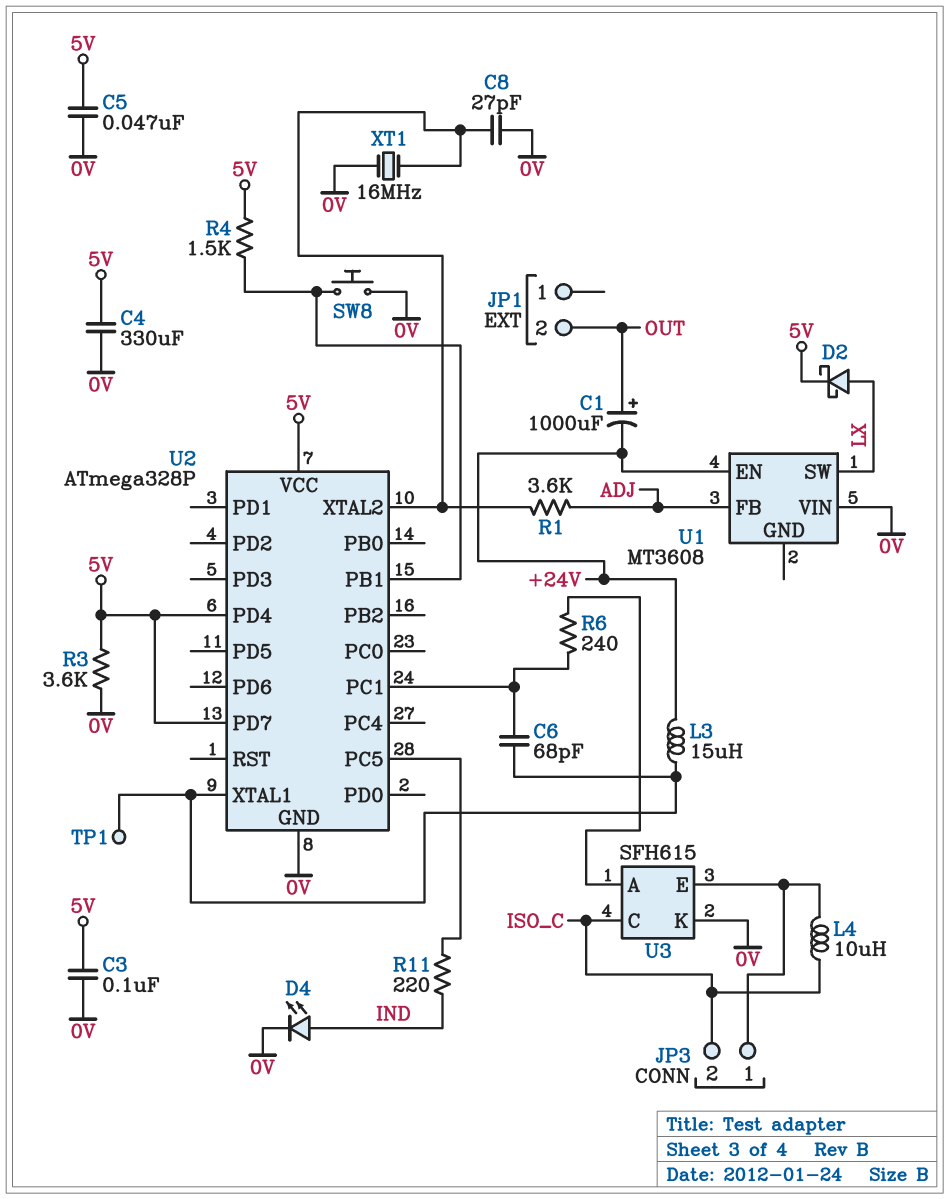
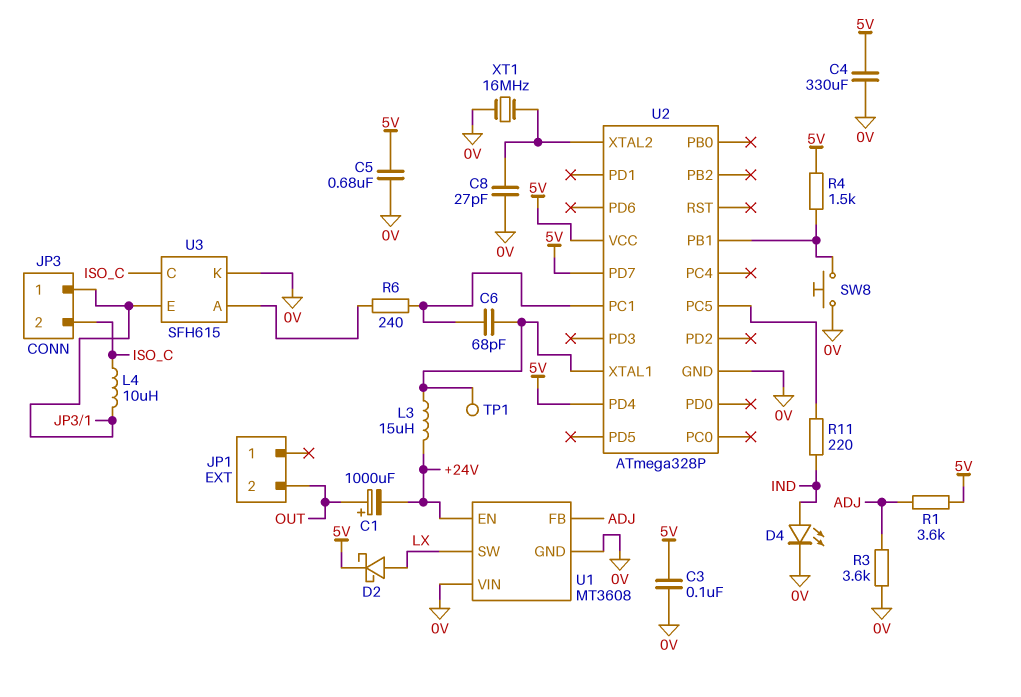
C5: 47nF (0V, 5V) -> 680nF (0V, 5V)
R1: 3.6k (ADJ, U2/XTAL2) -> 3.6k (5V, ADJ)
R3: 3.6k (0V, 5V) -> 3.6k (0V, ADJ)
U1 pin GND: none -> 0V

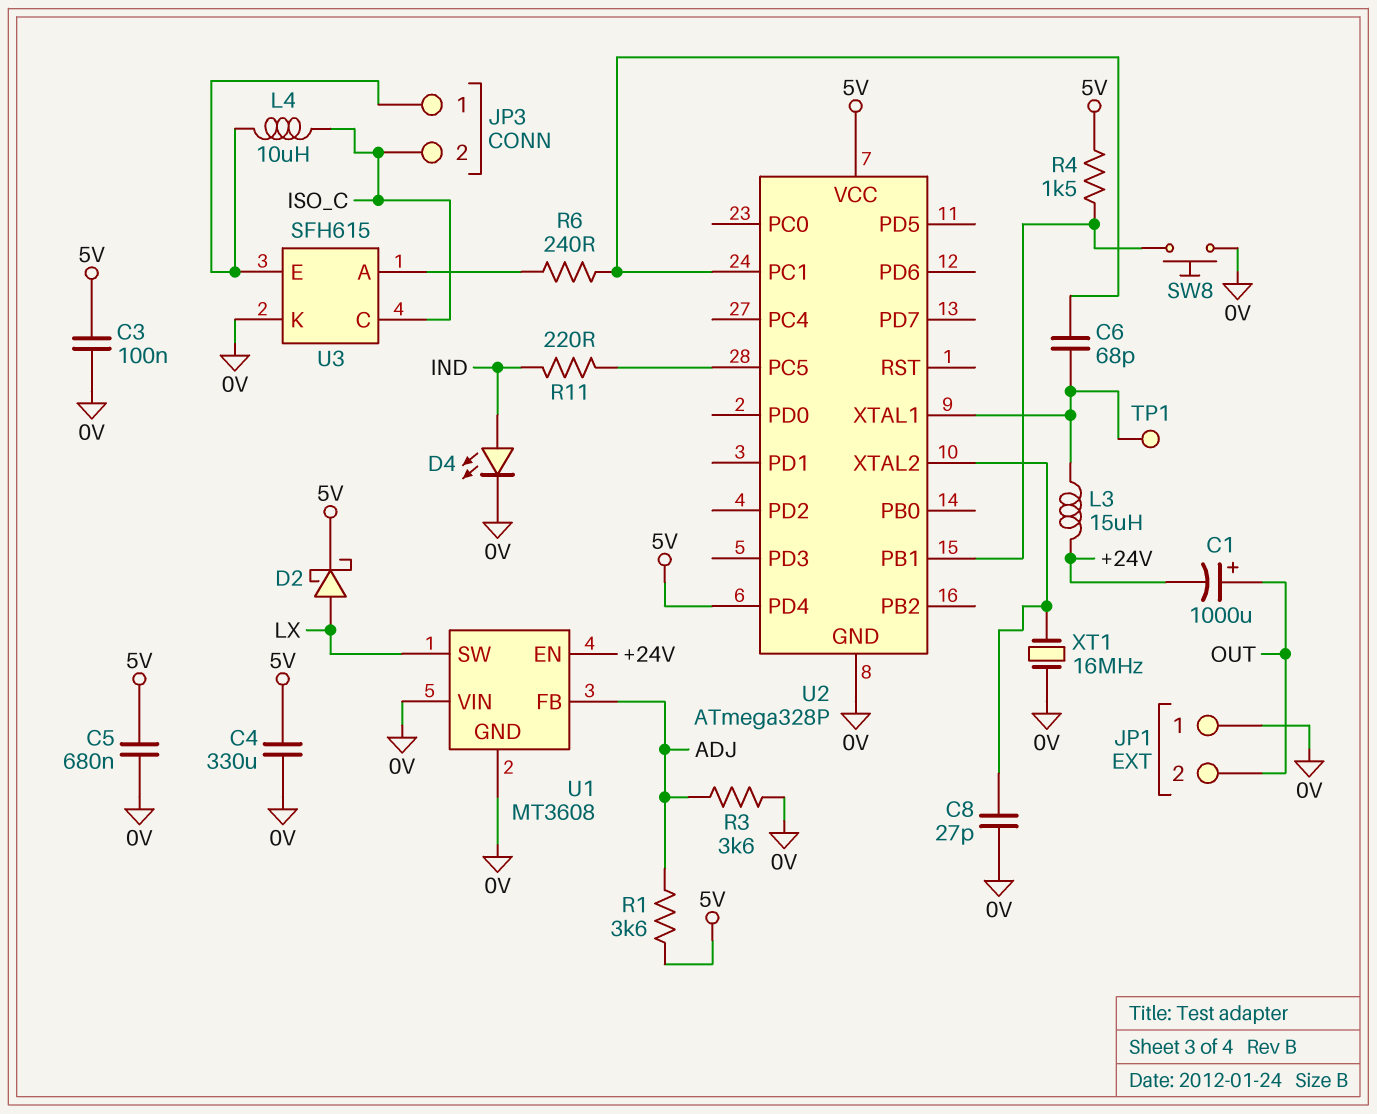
JP1 pin 1: none -> 0V
U2 pin PD7: 5V -> none

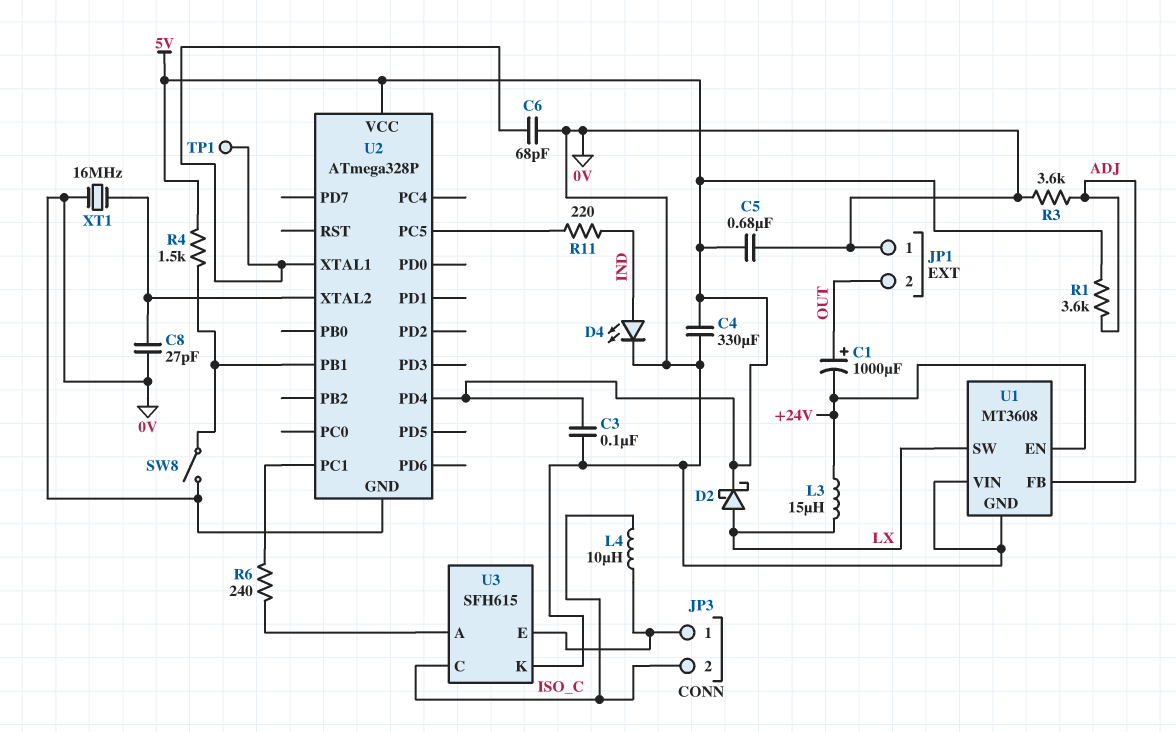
C6: 68pF (U2/PC1, U2/XTAL1) -> 68pF (0V, U2/XTAL1)
L3: 15uH (+24V, U2/XTAL1) -> 15uH (+24V, LX)
SW8: button (0V, U2/PB1) -> switch (0V, U2/PB1)

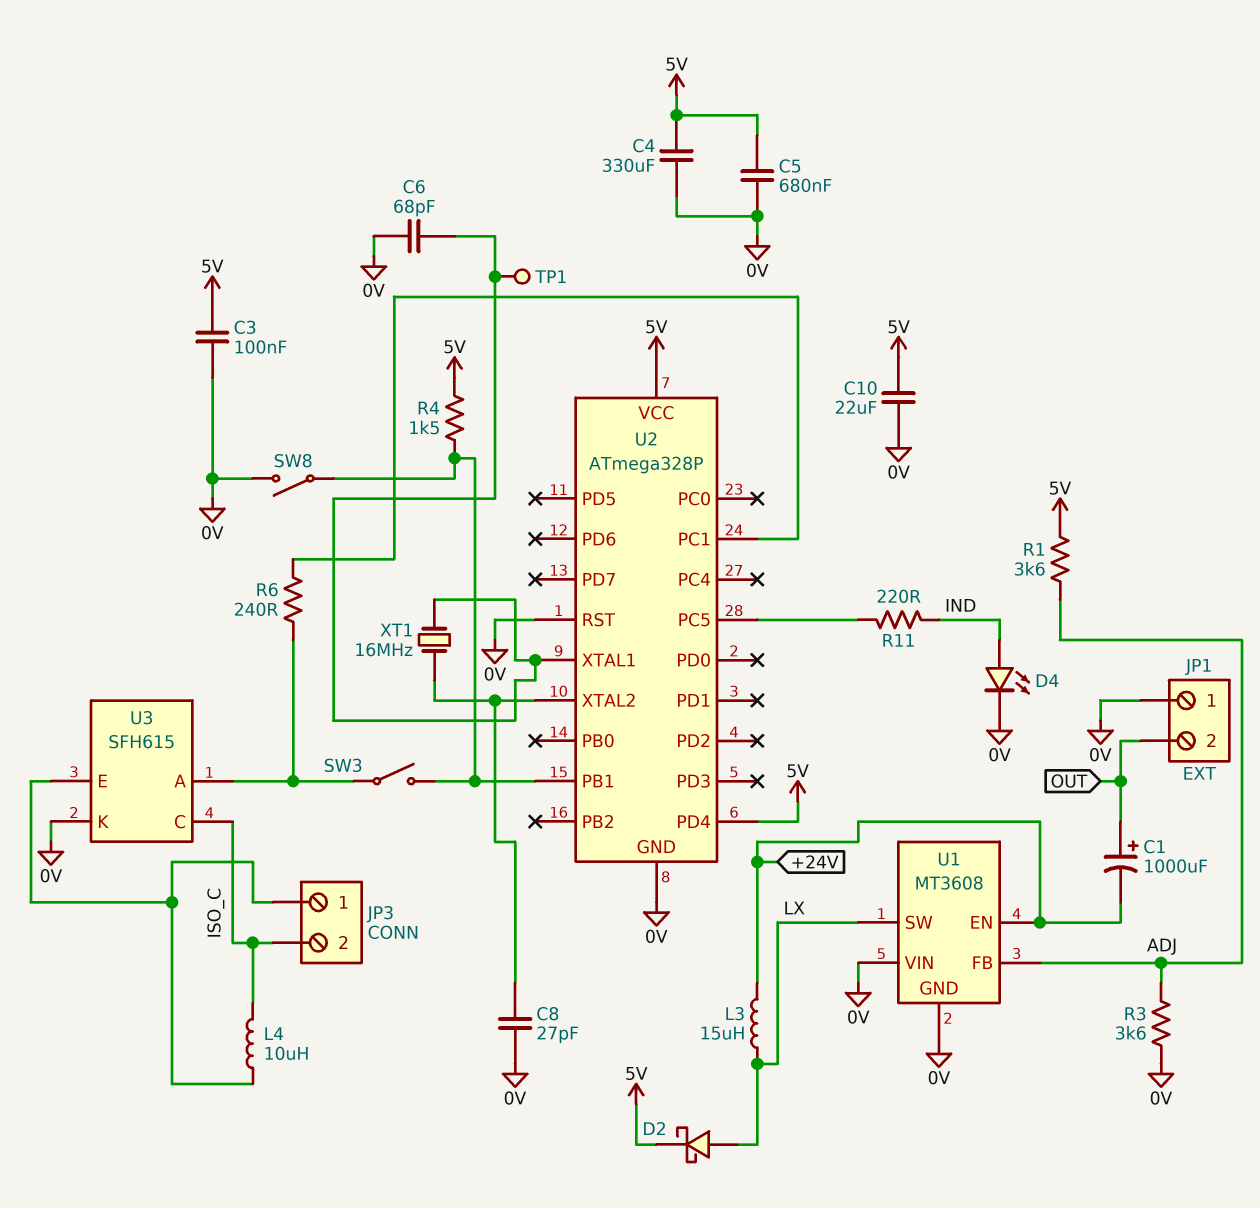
C10: none -> 22uF (0V, 5V)
SW3: none -> switch (U2/PB1, U3/A)
U2 pin RST: none -> 0V
XT1: 16MHz (0V, U2/XTAL2) -> 16MHz (U2/XTAL1, U2/XTAL2)

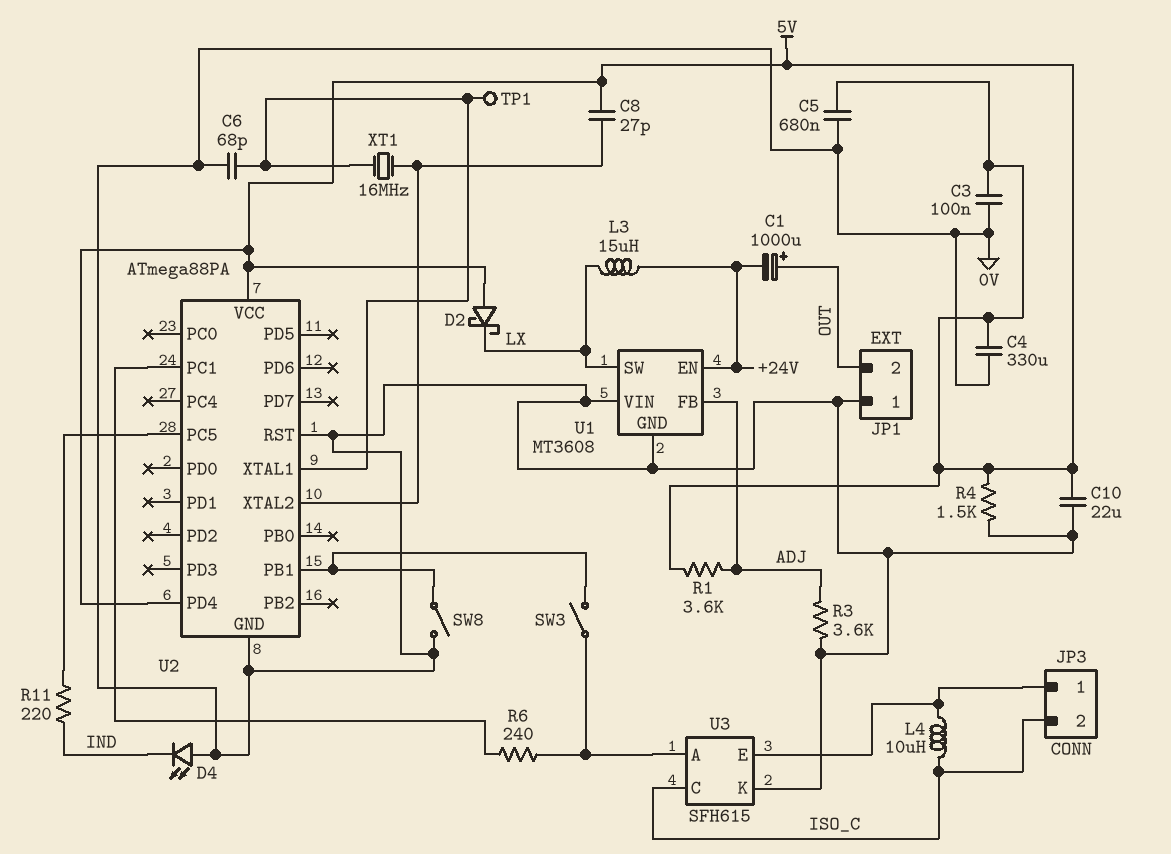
C8: 27pF (0V, U2/XTAL2) -> 27pF (5V, U2/XTAL2)
D2: schottky (A LX, K 5V) -> schottky (A 5V, K LX)
D4: LED (A IND, K 0V) -> LED (A 0V, K IND)
R4: 1.5k (5V, U2/PB1) -> 1.5k (0V, 5V)
U2: ATmega328P -> ATmega88PA

